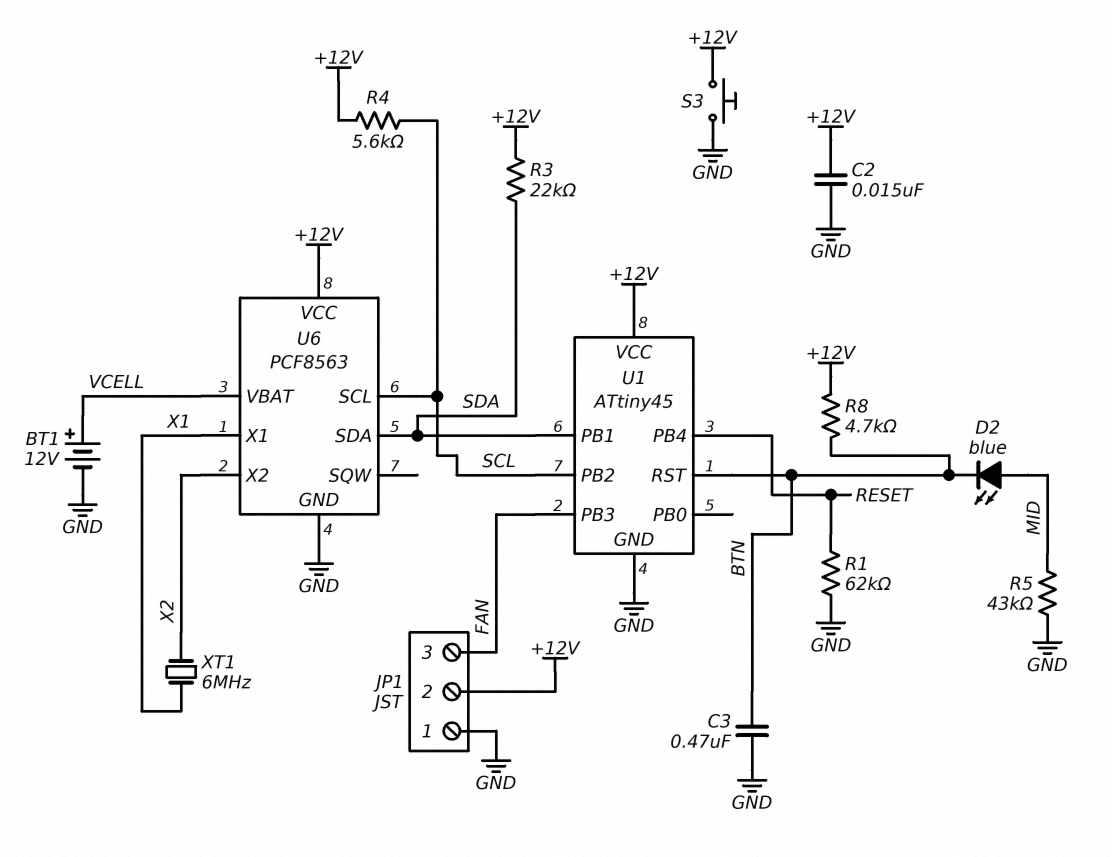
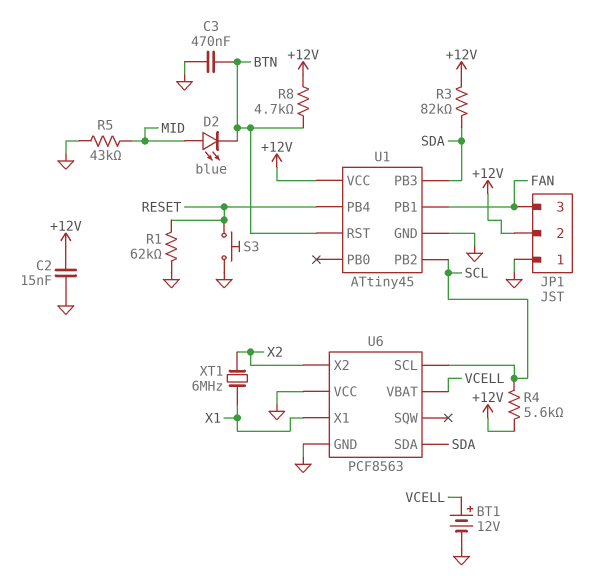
R3: 22k (+12V, SDA) -> 82k (+12V, SDA)
S3: button (+12V, GND) -> button (GND, RESET)
U1 pin PB1: SDA -> FAN
U1 pin PB3: FAN -> SDA
U6 pin VCC: +12V -> GND

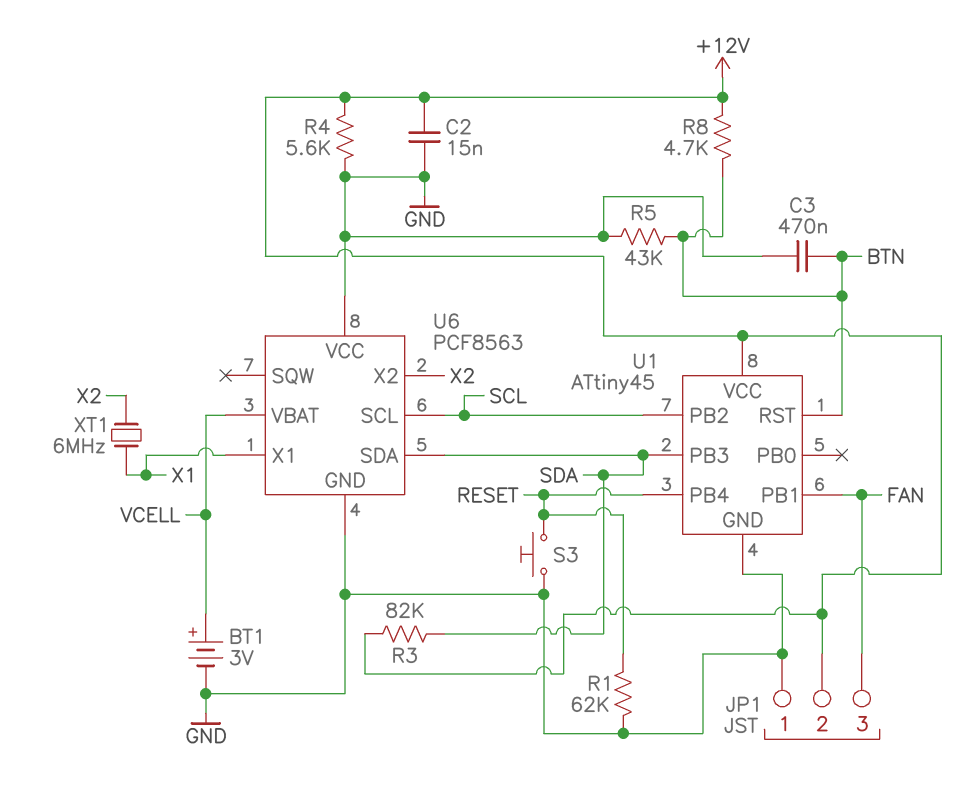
BT1: 12V (plus VCELL, minus GND) -> 3V (plus VCELL, minus GND)
D2: LED blue (A MID, K BTN) -> none
R4: 5.6k (+12V, SCL) -> 5.6k (+12V, GND)
R5: 43k (GND, MID) -> 43k (BTN, GND)

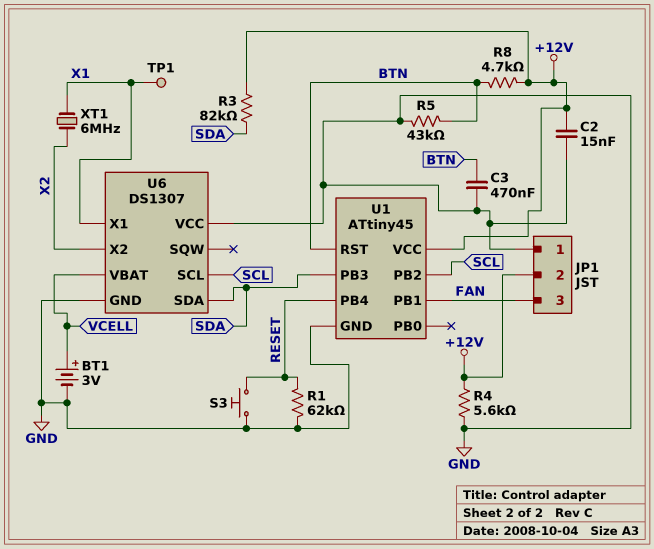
TP1: none -> test point (X1)
U6: PCF8563 -> DS1307

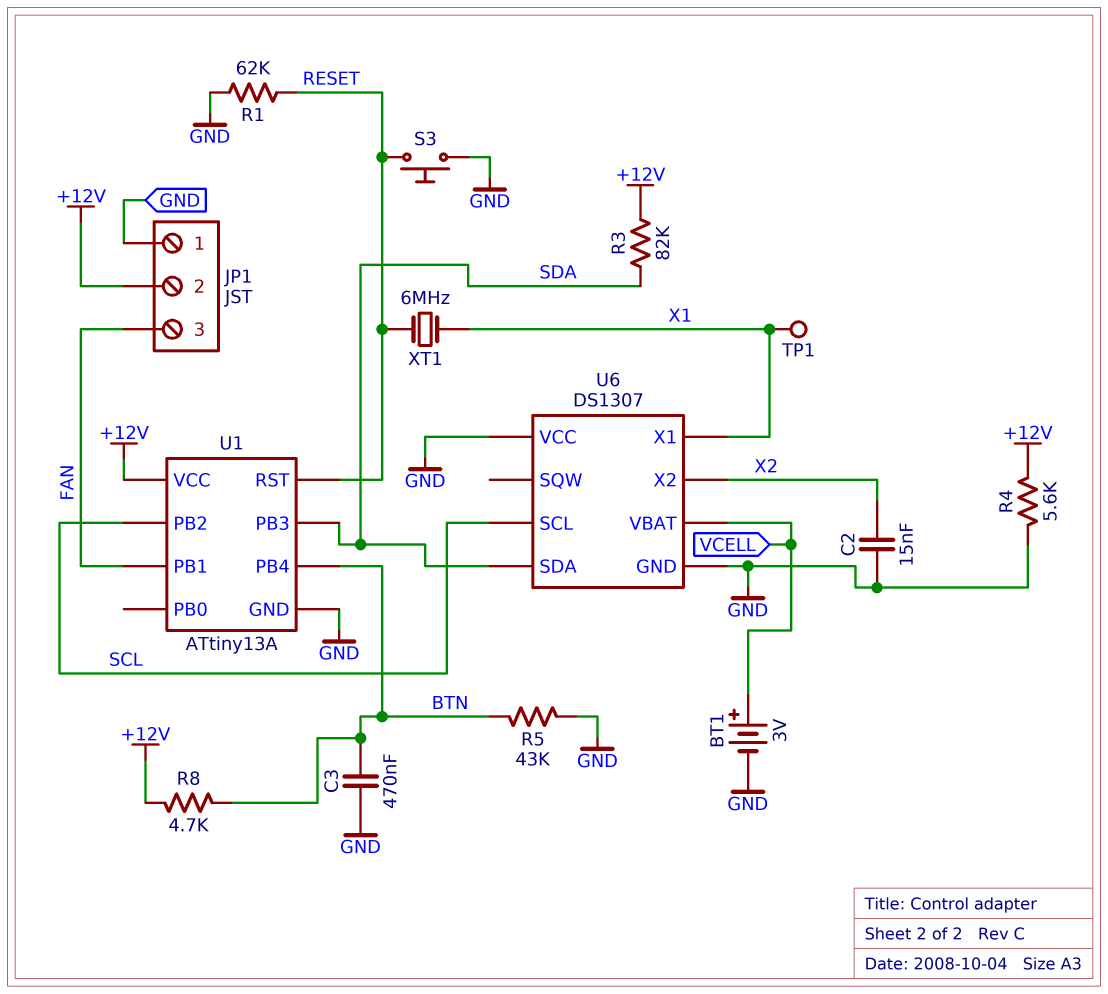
C2: 15nF (+12V, GND) -> 15nF (GND, X2)
U1: ATtiny45 -> ATtiny13A
U1 pin PB4: RESET -> BTN
U1 pin RST: BTN -> RESET
XT1: 6MHz (X1, X2) -> 6MHz (RESET, X1)

